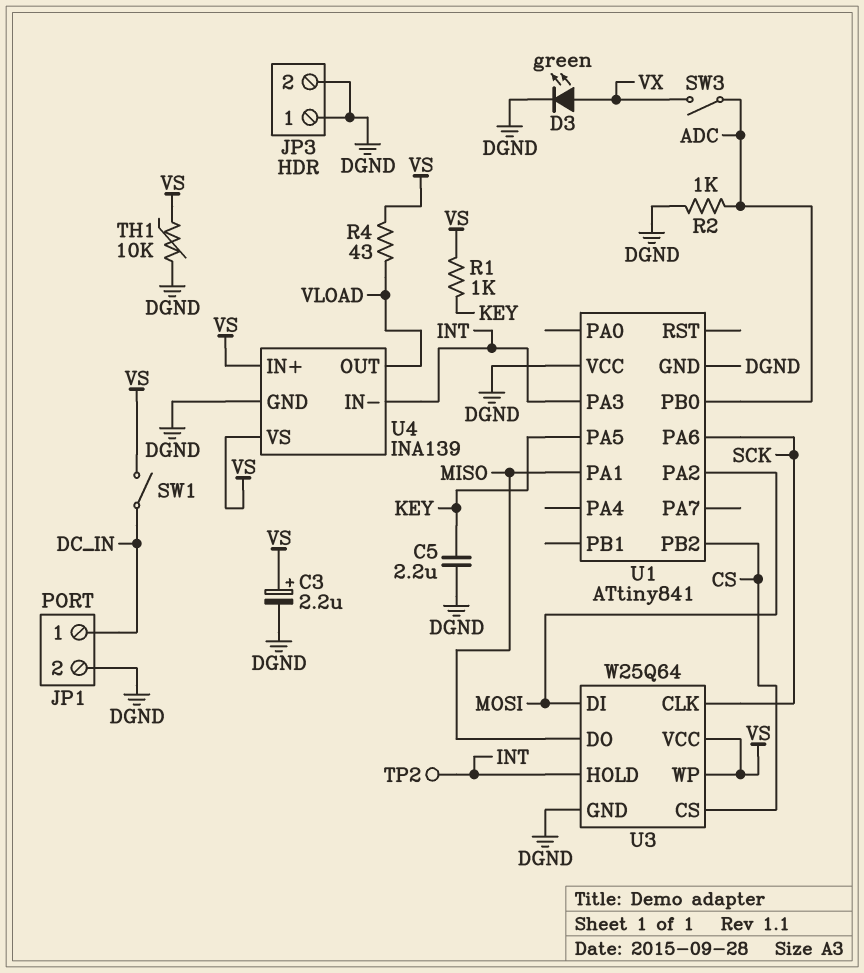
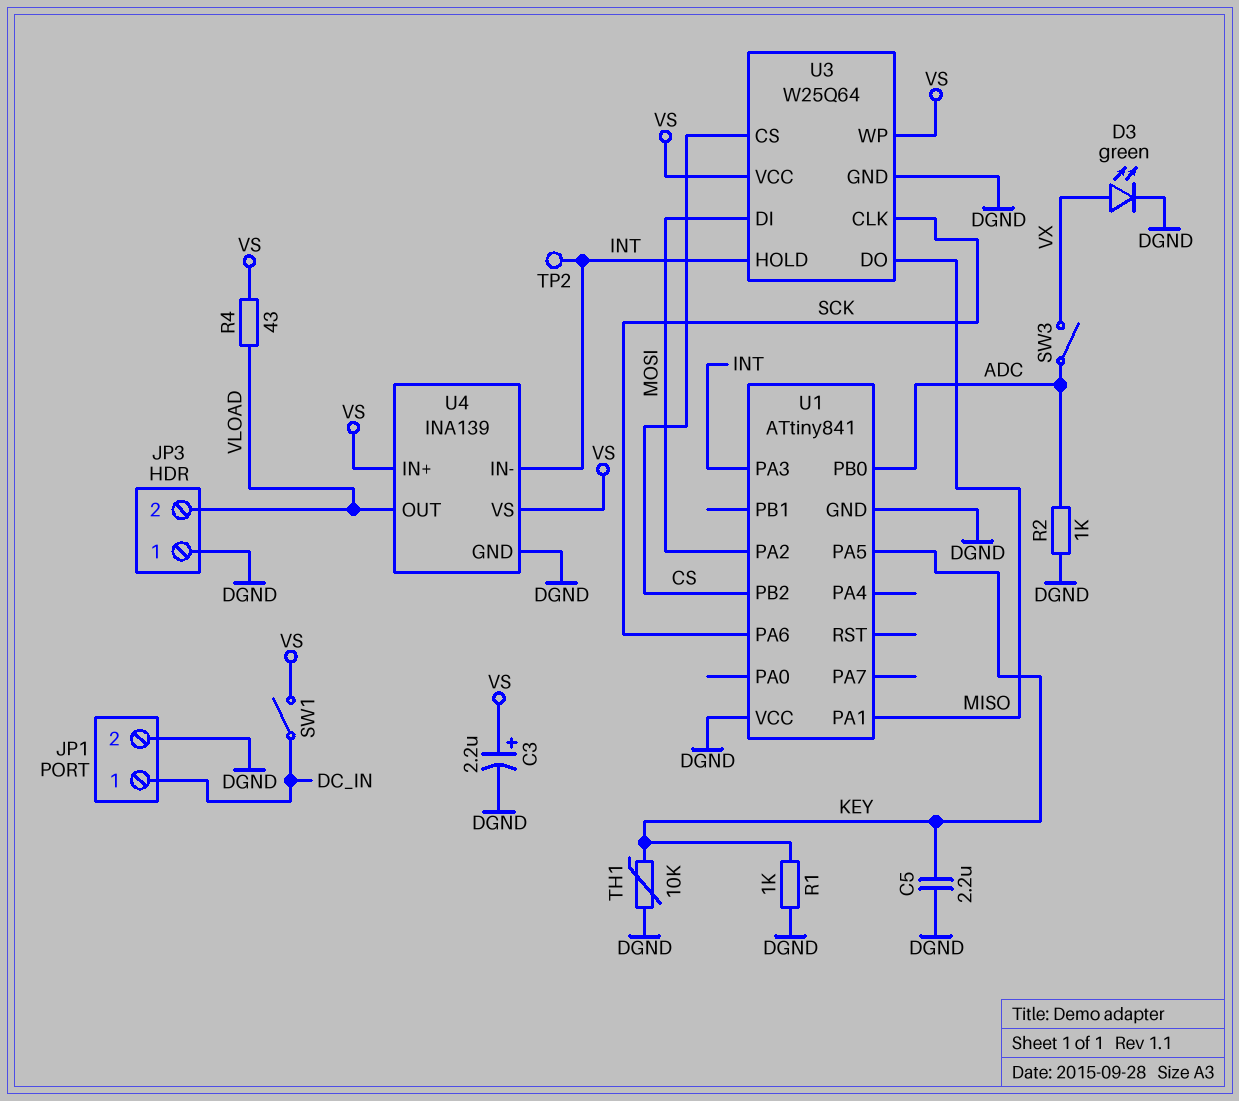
JP3 pin 2: DGND -> VLOAD
R1: 1k (KEY, VS) -> 1k (DGND, KEY)
TH1: 10k (DGND, VS) -> 10k (DGND, KEY)

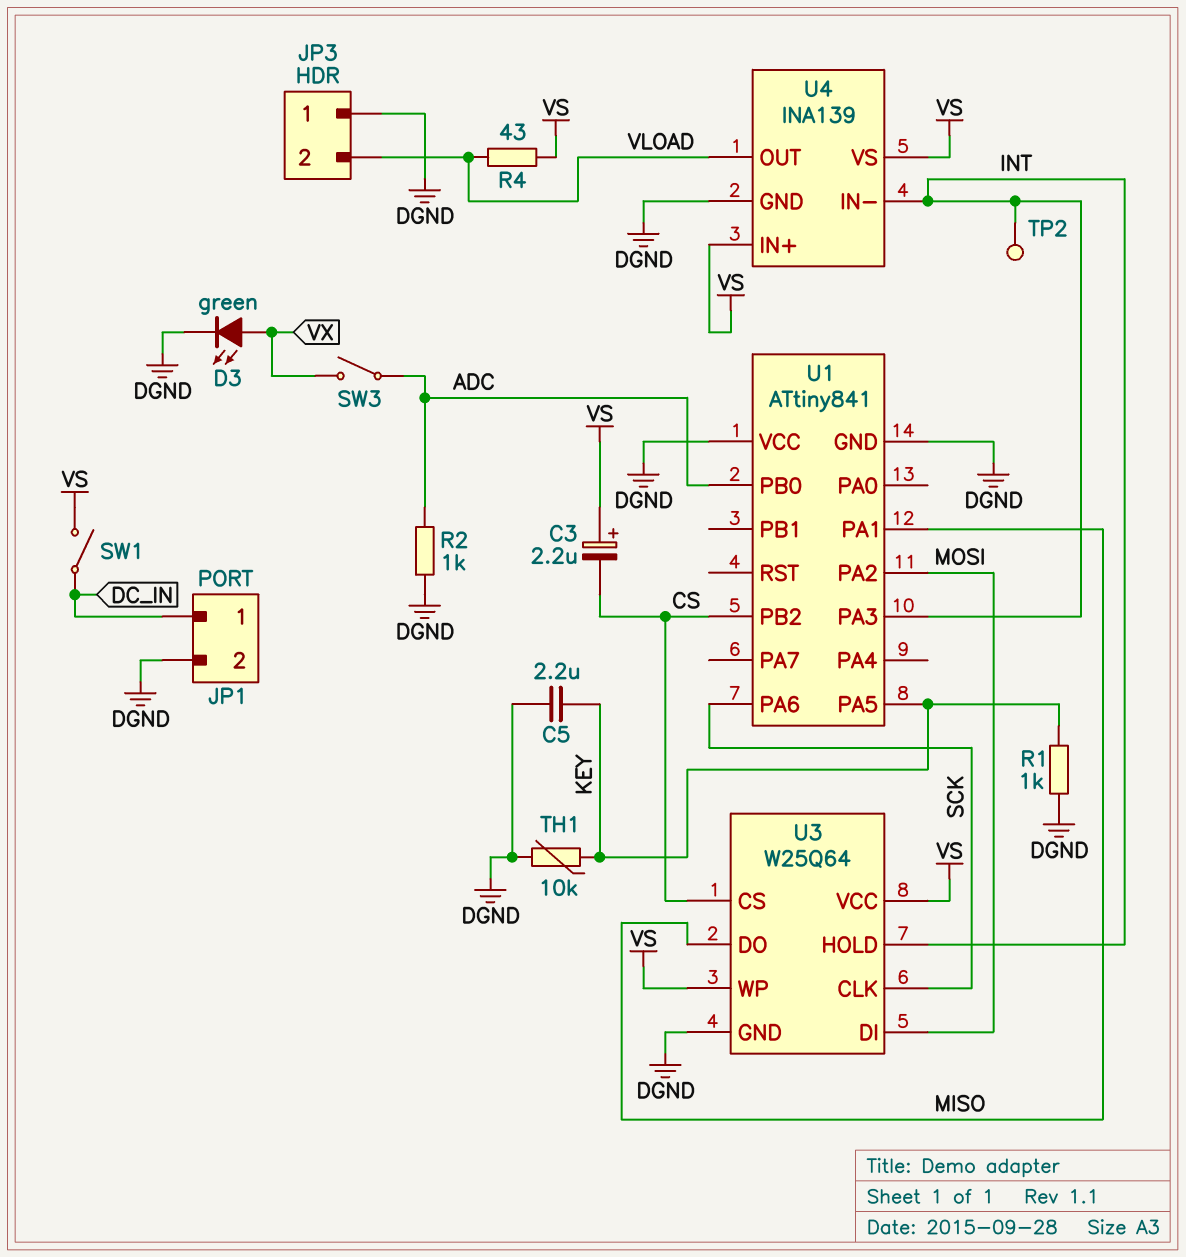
C3: 2.2uF (plus VS, minus DGND) -> 2.2uF (plus VS, minus CS)

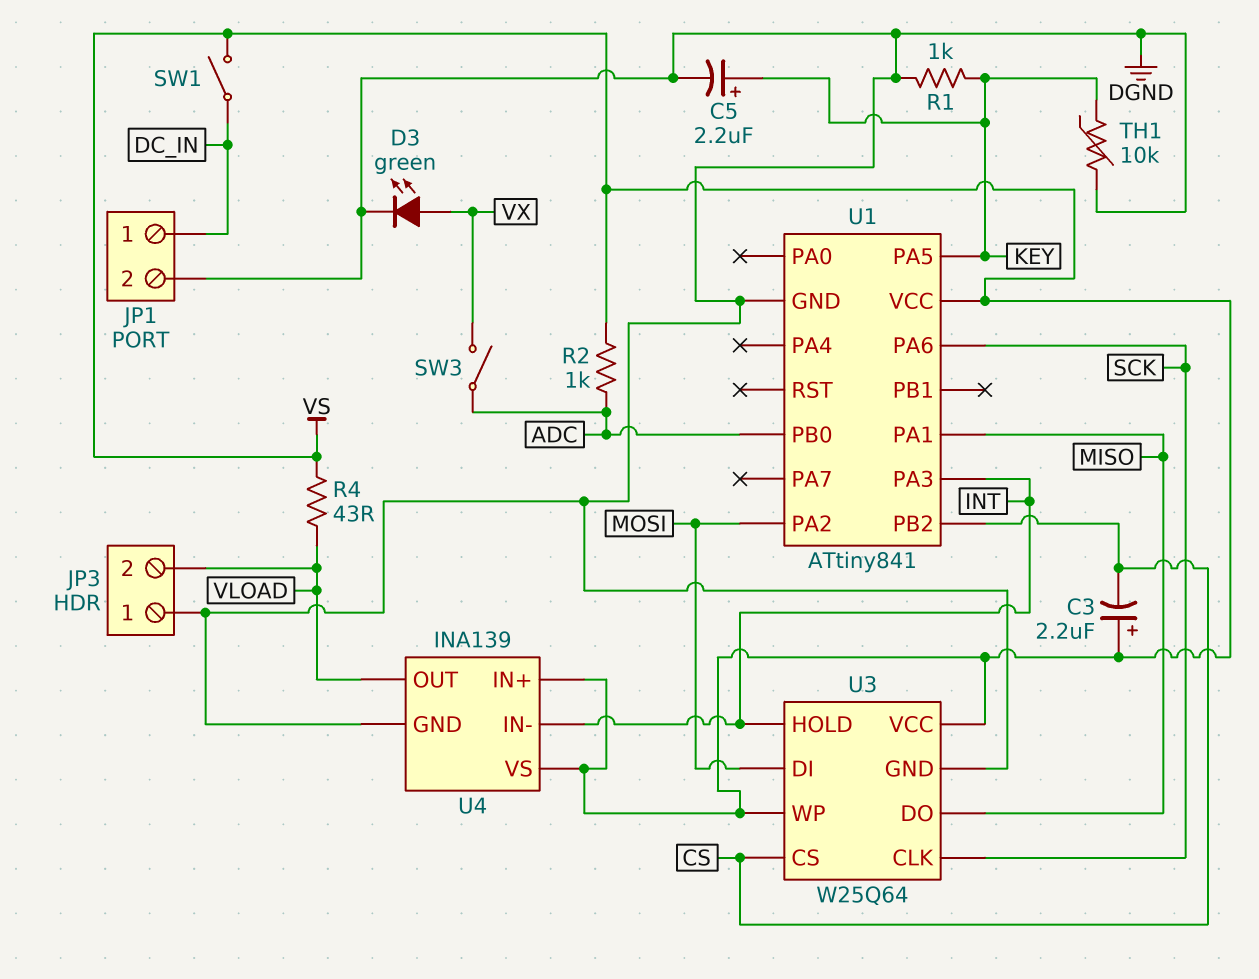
C5: 2.2uF (DGND, KEY) -> 2.2uF (plus KEY, minus DGND)
R2: 1k (ADC, DGND) -> 1k (ADC, VS)
TP2: test point (INT) -> none
U1 pin VCC: DGND -> VS

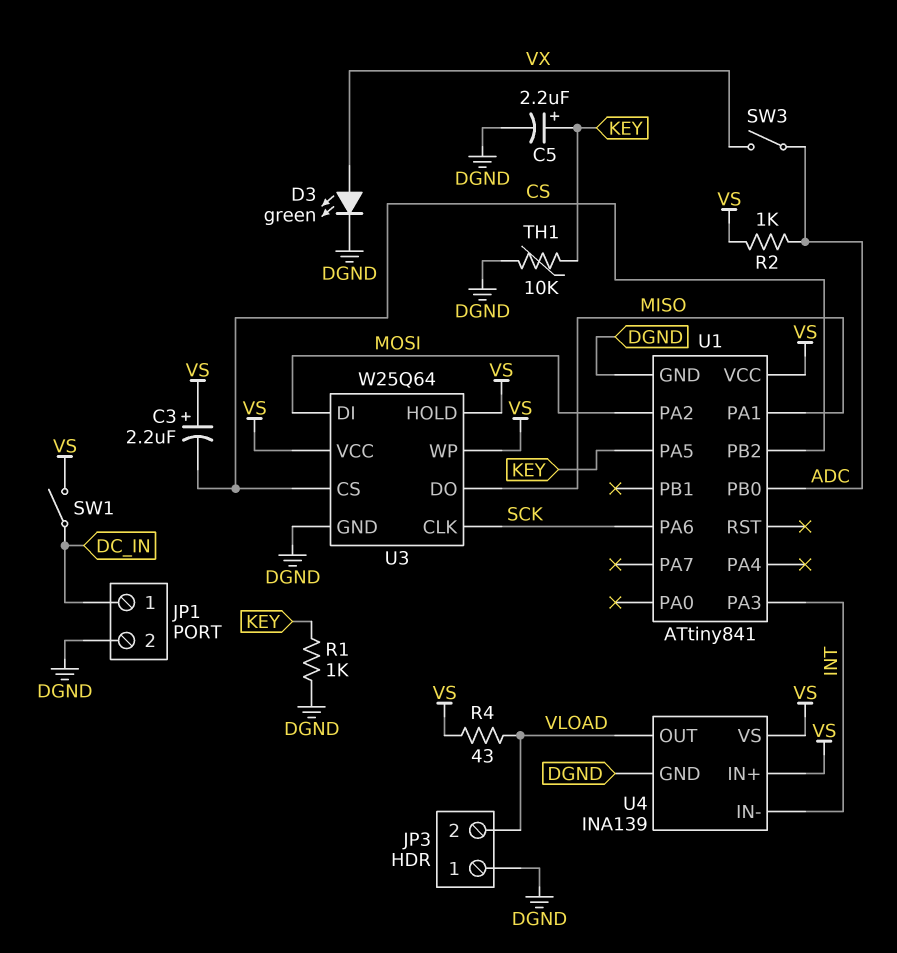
U3 pin HOLD: INT -> VS

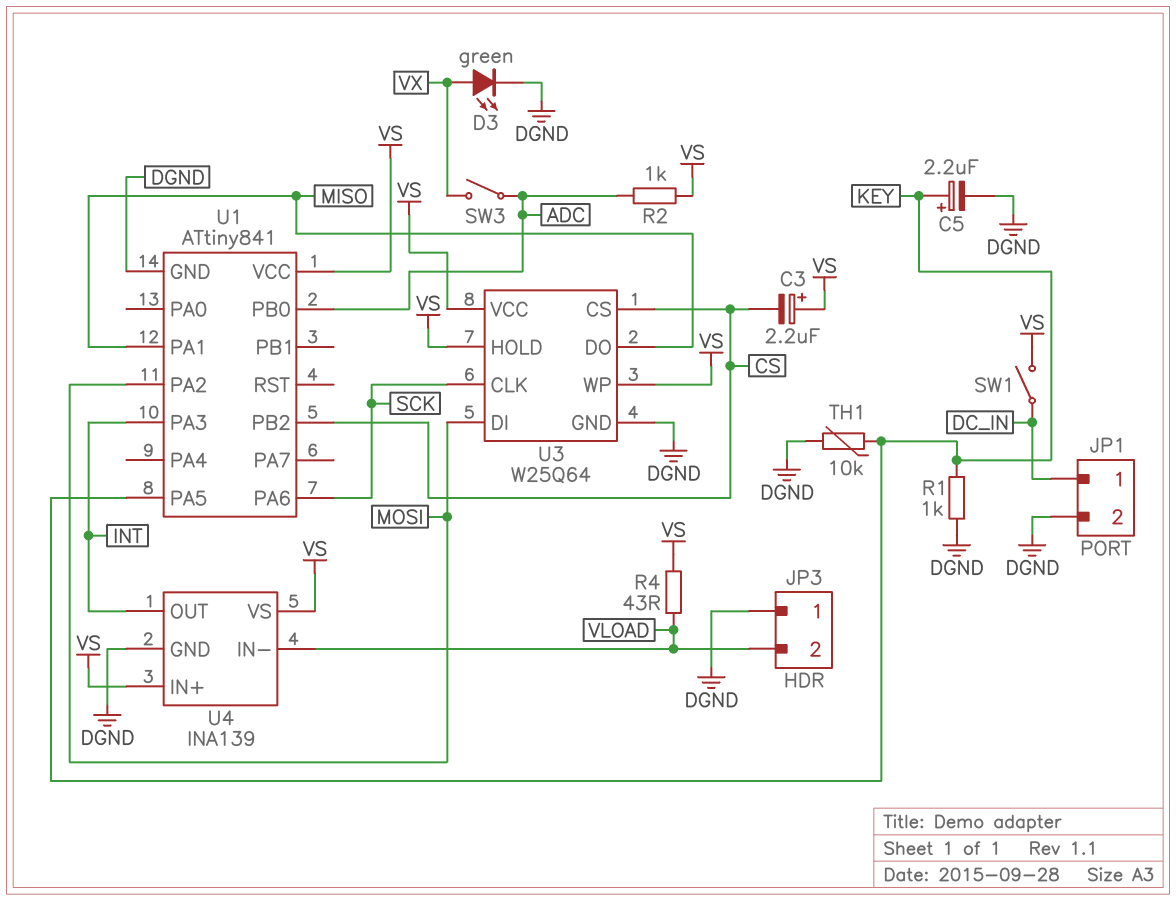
U4 pin IN-: INT -> VLOAD
U4 pin OUT: VLOAD -> INT

